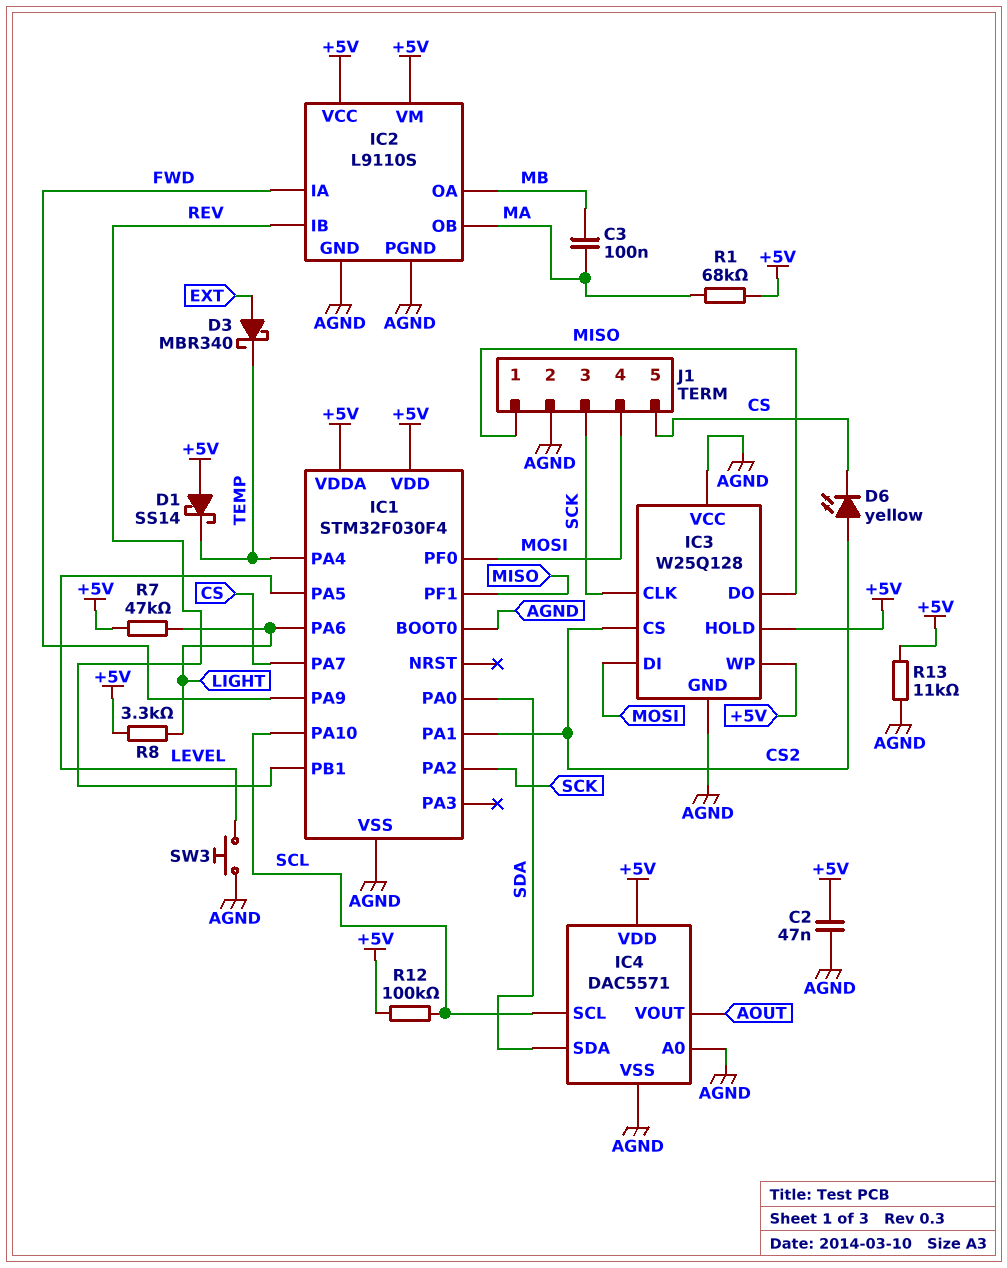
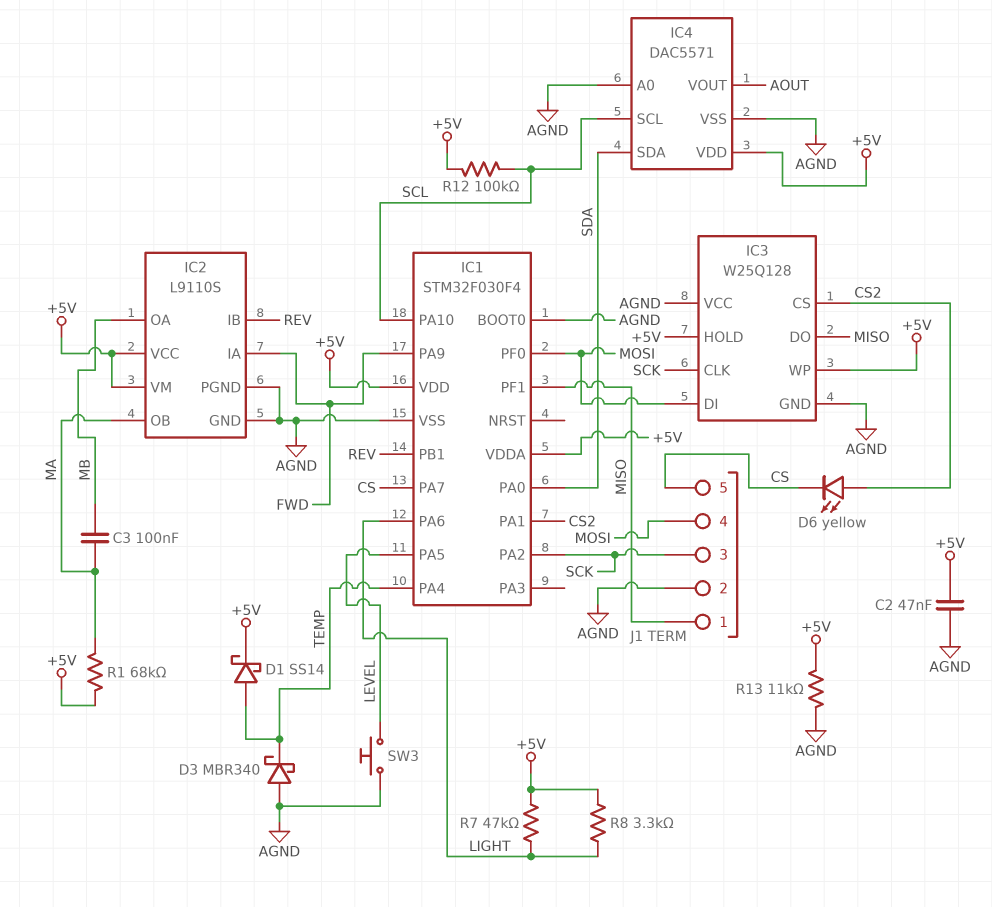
D1: schottky SS14 (A +5V, K TEMP) -> schottky SS14 (A TEMP, K +5V)
D3: schottky MBR340 (A EXT, K TEMP) -> schottky MBR340 (A AGND, K TEMP)

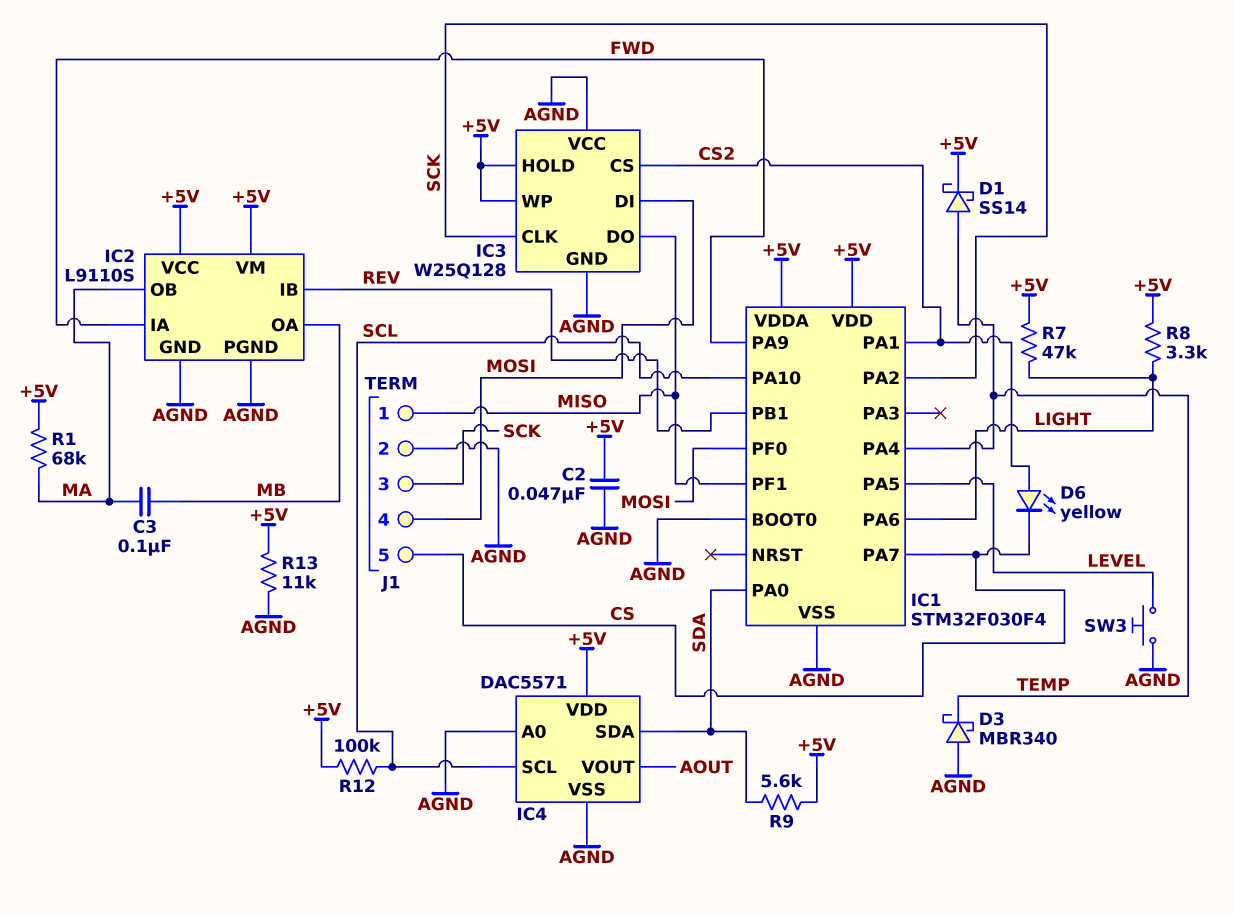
R9: none -> 5.6k (+5V, SDA)

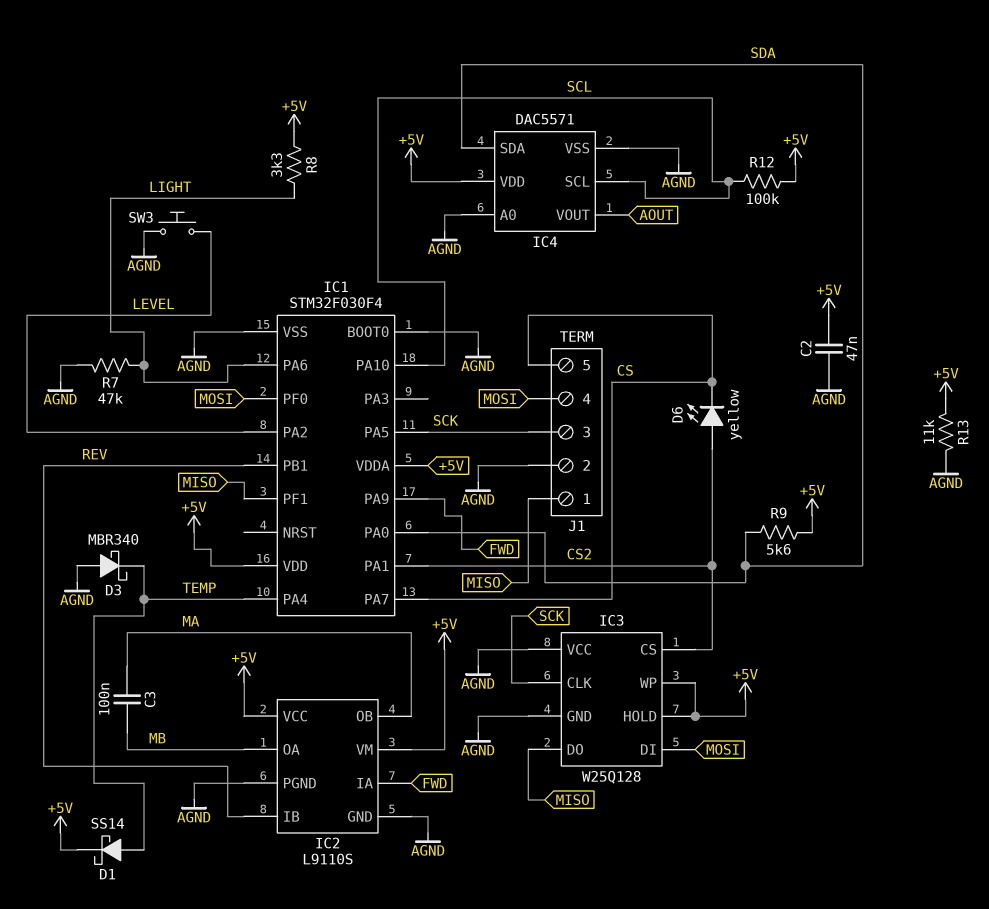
IC1 pin PA2: SCK -> LEVEL
IC1 pin PA5: LEVEL -> SCK
R1: 68k (+5V, MA) -> none
R7: 47k (+5V, LIGHT) -> 47k (AGND, LIGHT)

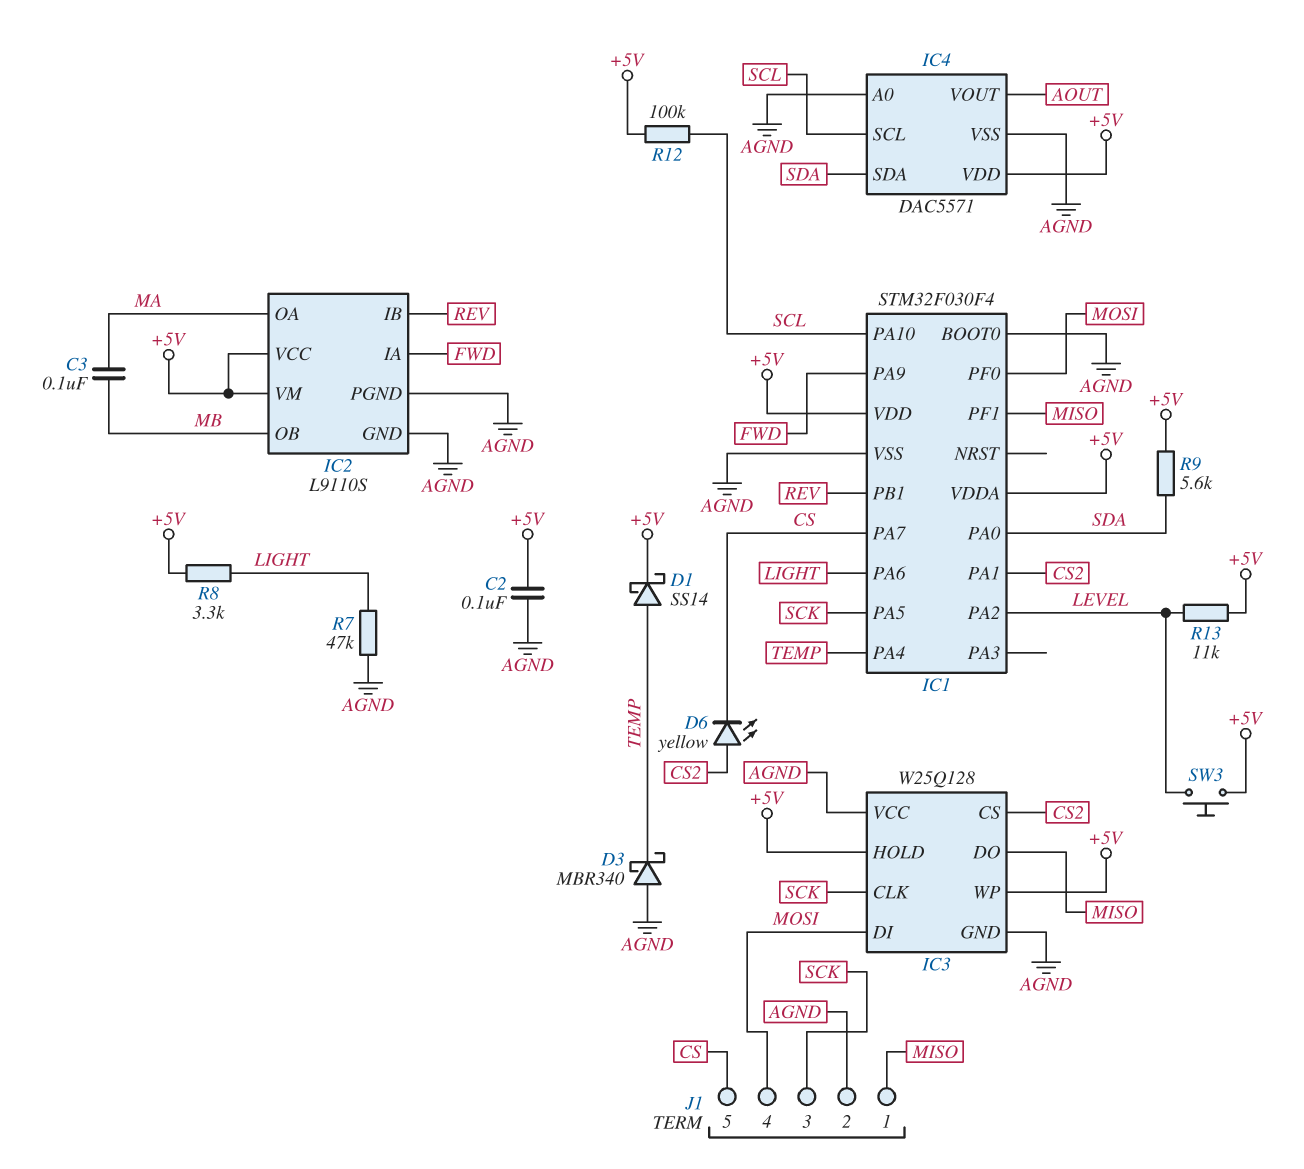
C2: 47nF (+5V, AGND) -> 100nF (+5V, AGND)
IC2 pin OA: MB -> MA
IC2 pin OB: MA -> MB
R13: 11k (+5V, AGND) -> 11k (+5V, LEVEL)
SW3: button (AGND, LEVEL) -> button (+5V, LEVEL)

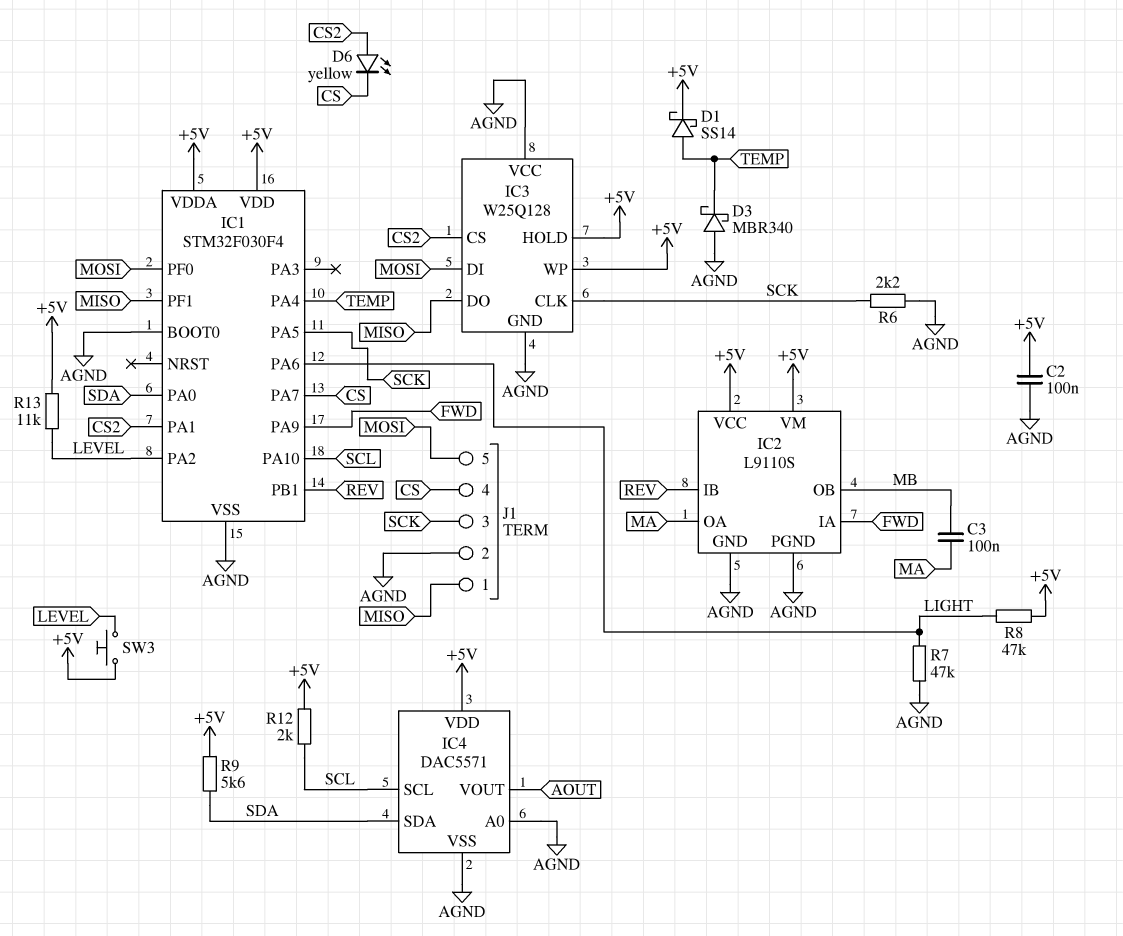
J1 pin 4: MOSI -> CS
J1 pin 5: CS -> MOSI
R6: none -> 2.2k (AGND, SCK)
R8: 3.3k (+5V, LIGHT) -> 47k (+5V, LIGHT)
R12: 100k (+5V, SCL) -> 2k (+5V, SCL)

